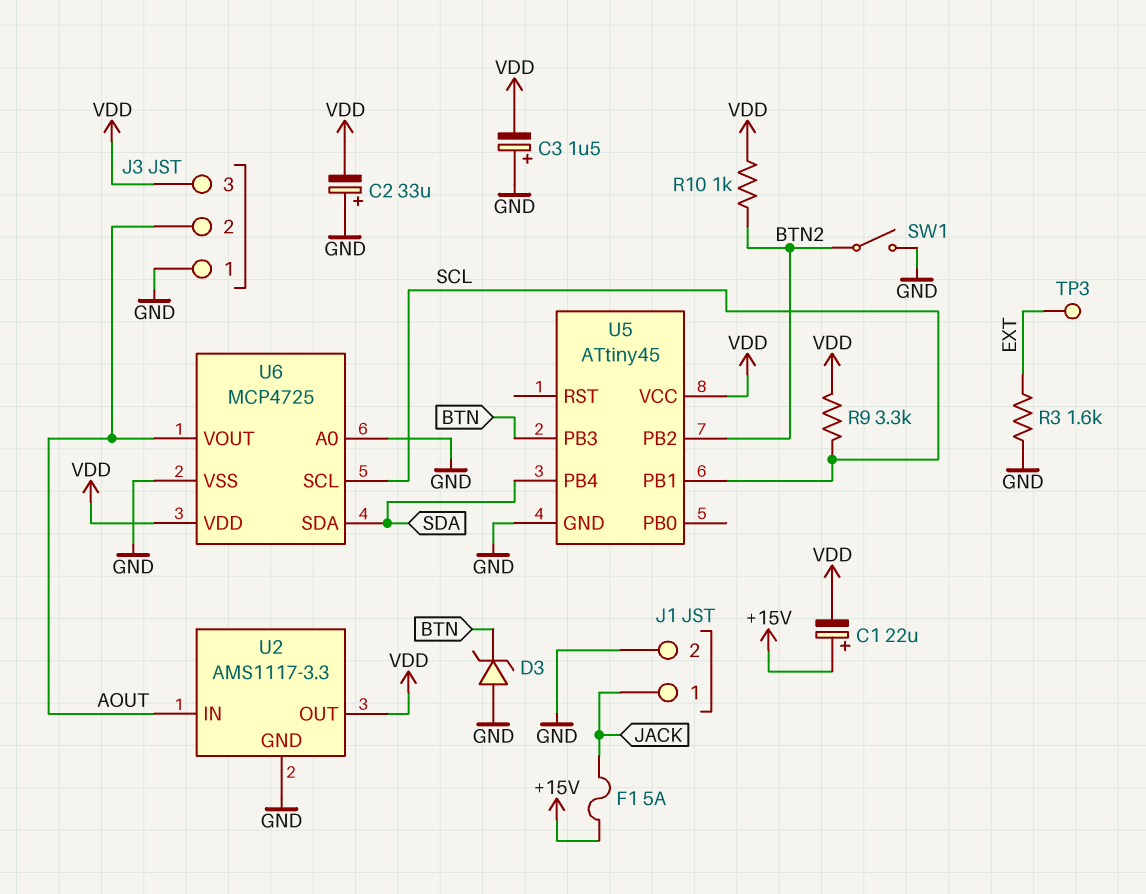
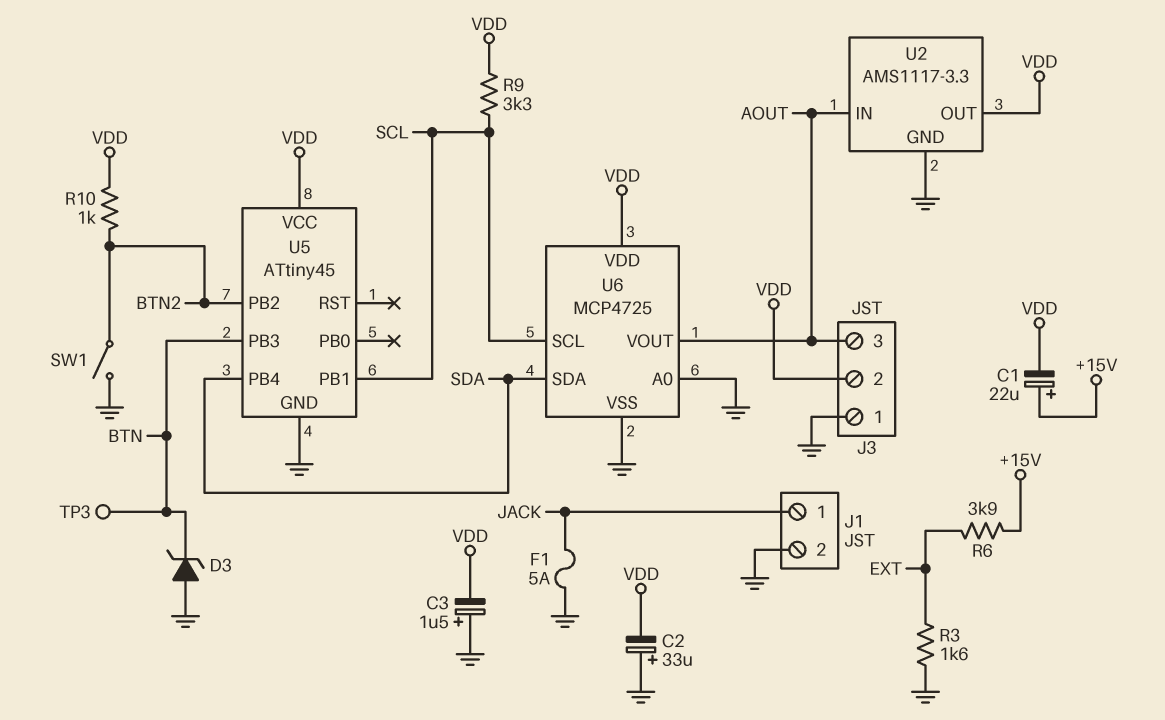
F1: 5A (+15V, JACK) -> 5A (GND, JACK)
J3 pin 2: AOUT -> VDD
J3 pin 3: VDD -> AOUT
R6: none -> 3.9k (+15V, EXT)
TP3: test point (EXT) -> test point (BTN)

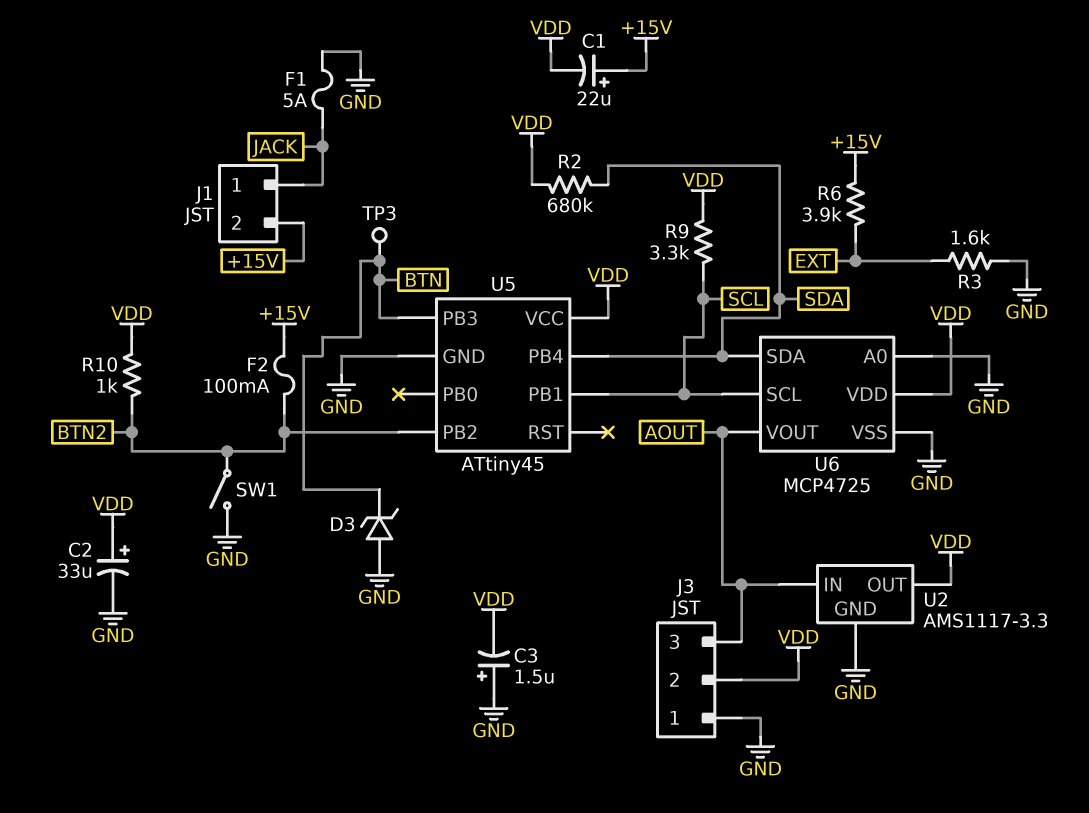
C2: 33uF (plus GND, minus VDD) -> 33uF (plus VDD, minus GND)
F2: none -> 100mA (+15V, BTN2)
J1 pin 2: GND -> +15V
R2: none -> 680k (SDA, VDD)

